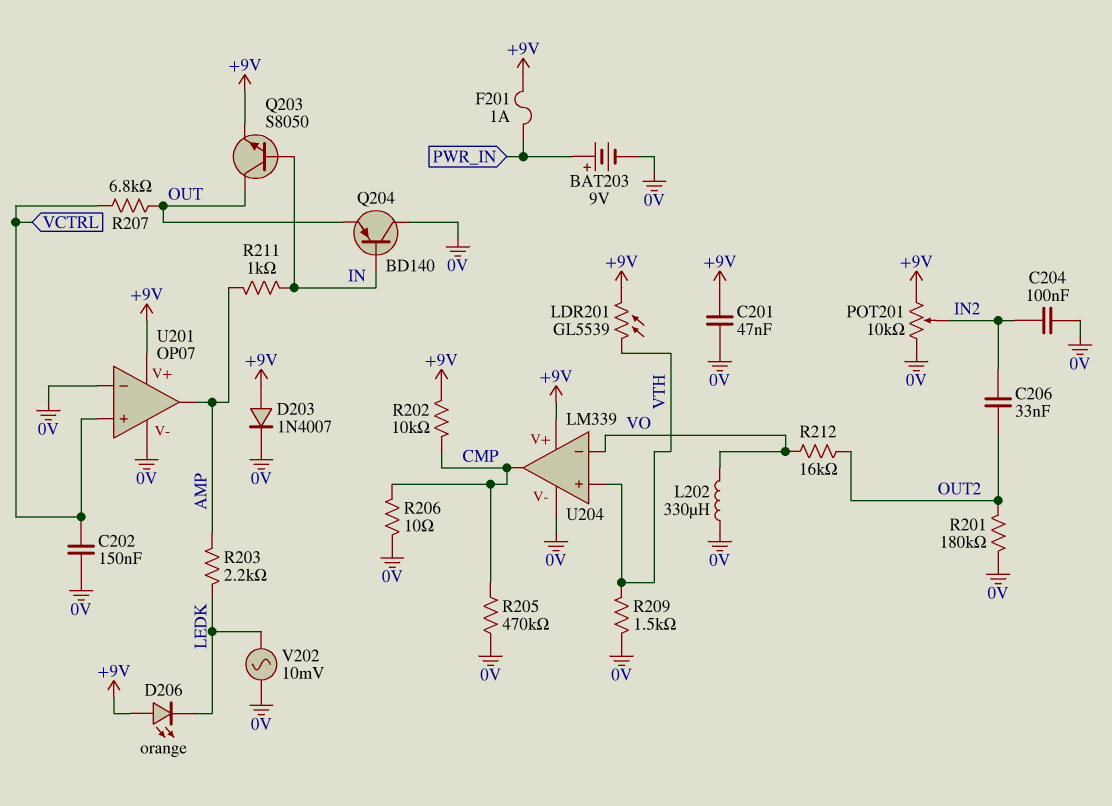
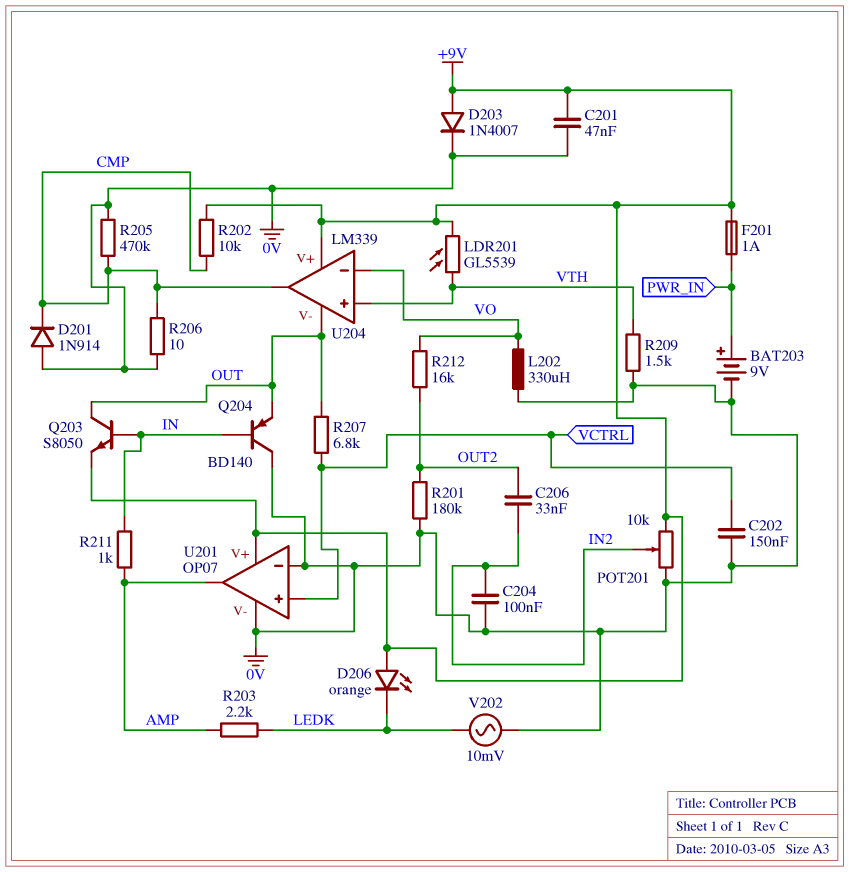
D201: none -> diode 1N914 (A 0V, K CMP)
U204 pin V-: 0V -> OUT

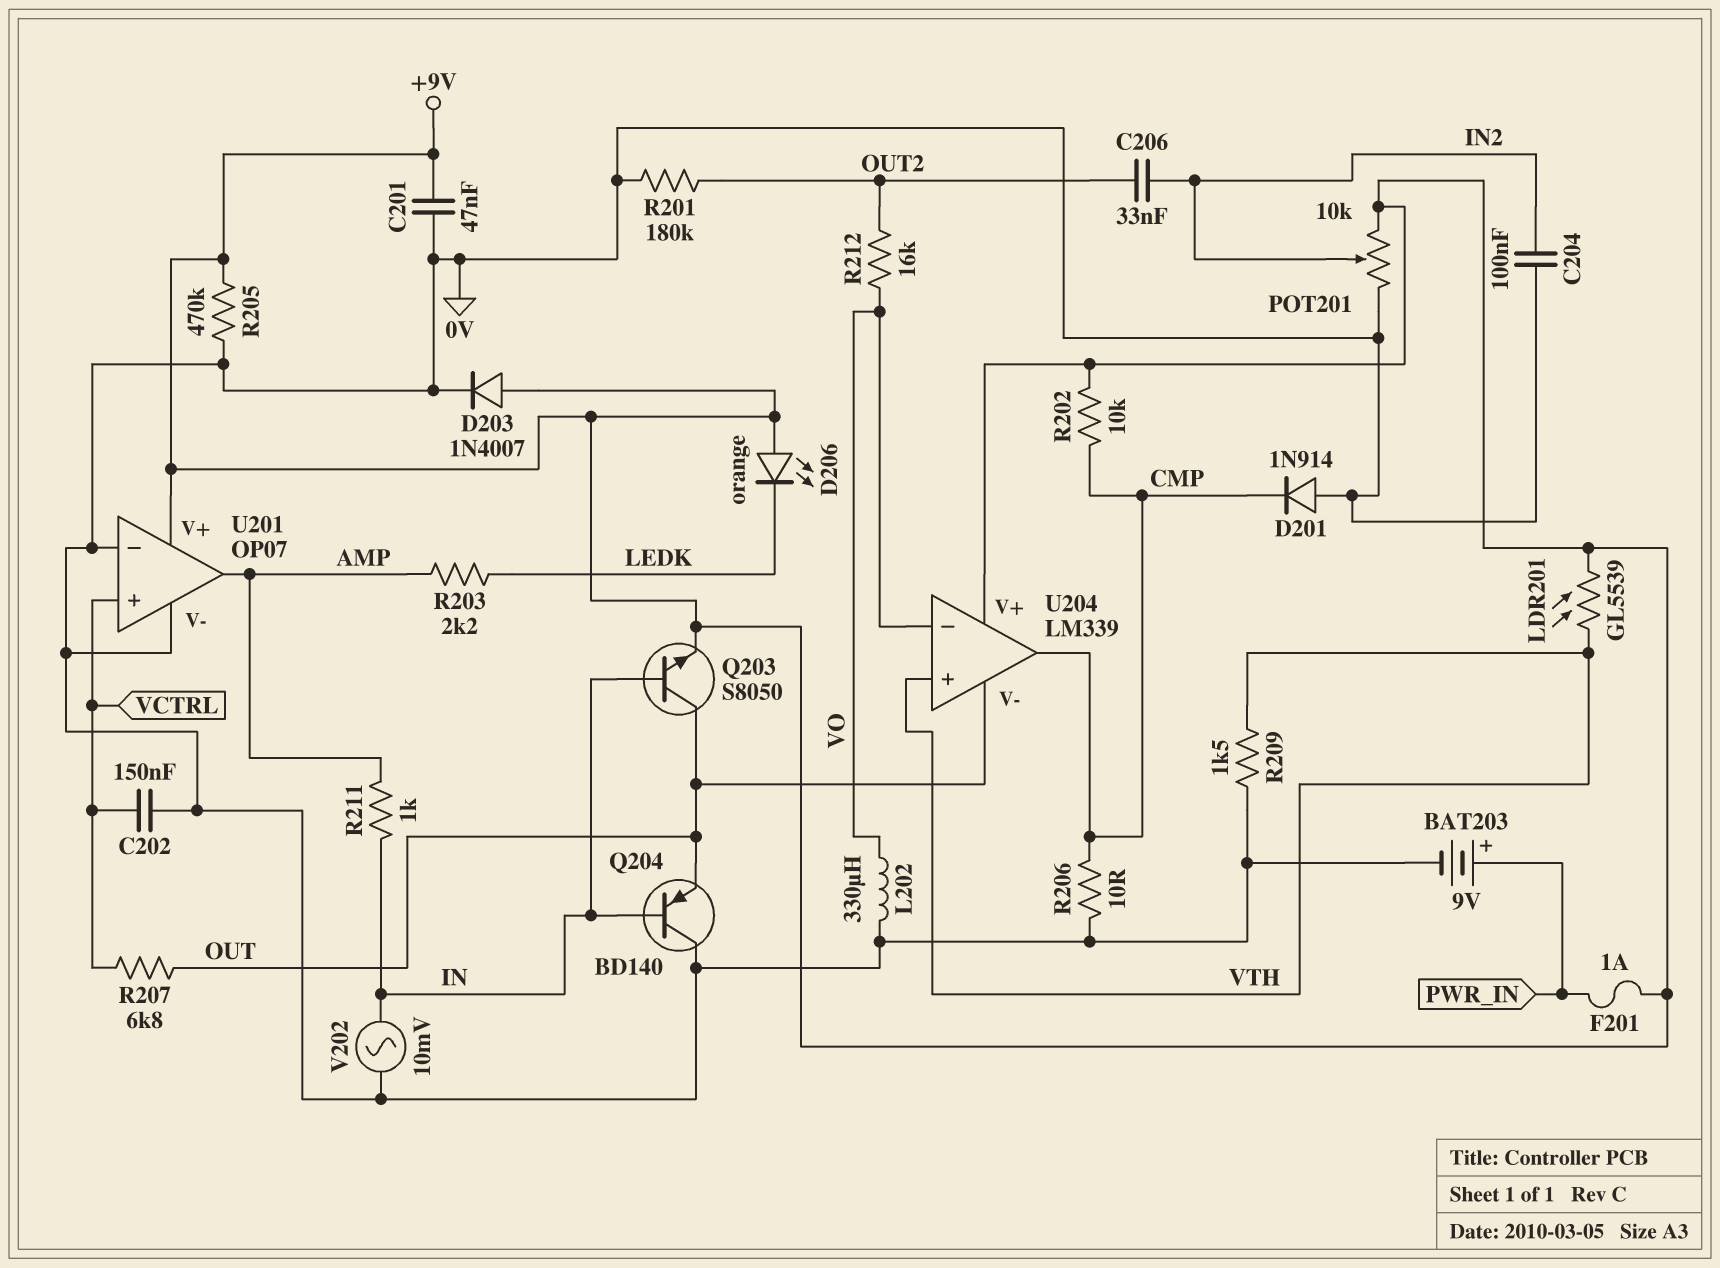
R205: 470k (0V, CMP) -> 470k (+9V, 0V)
V202: AC 10mV (0V, LEDK) -> AC 10mV (0V, IN)

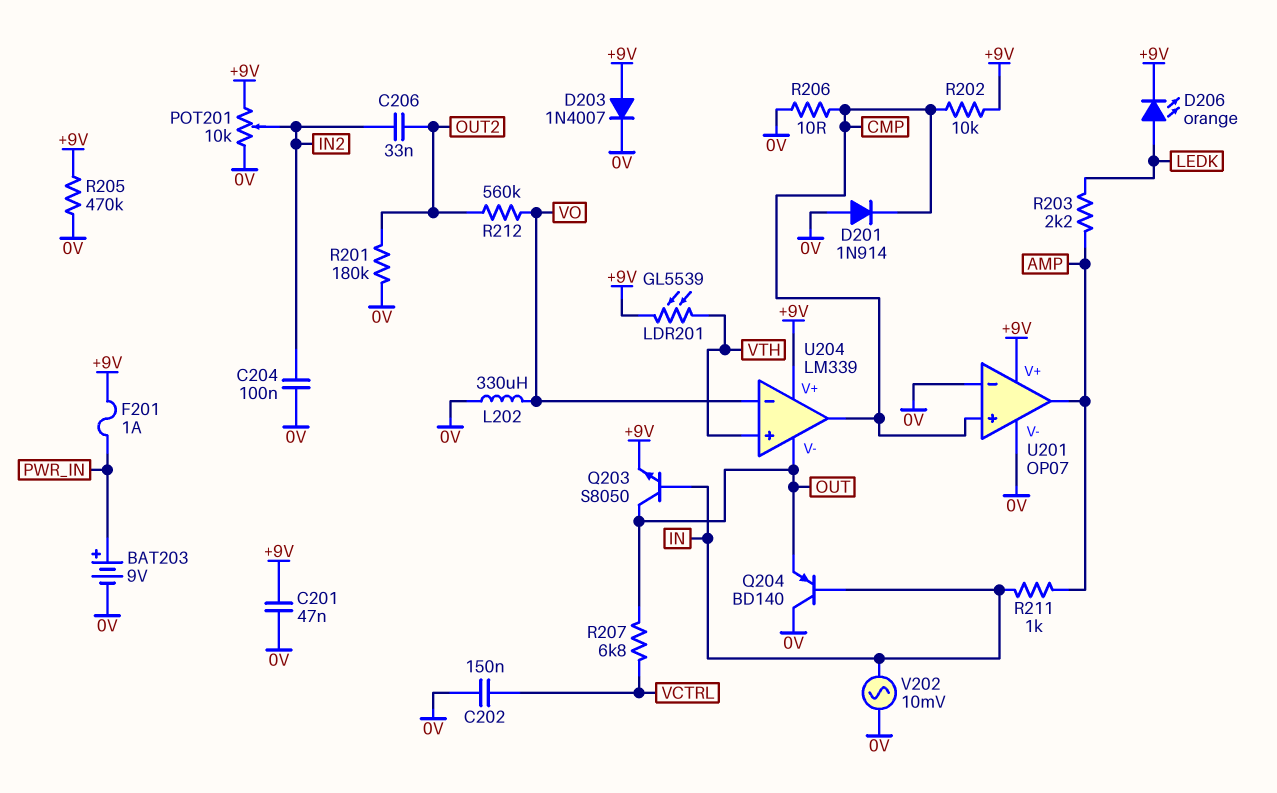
D206: LED orange (A +9V, K LEDK) -> LED orange (A LEDK, K +9V)
R209: 1.5k (0V, VTH) -> none
R212: 16k (OUT2, VO) -> 560k (OUT2, VO)
U201 pin in+: VCTRL -> CMP

